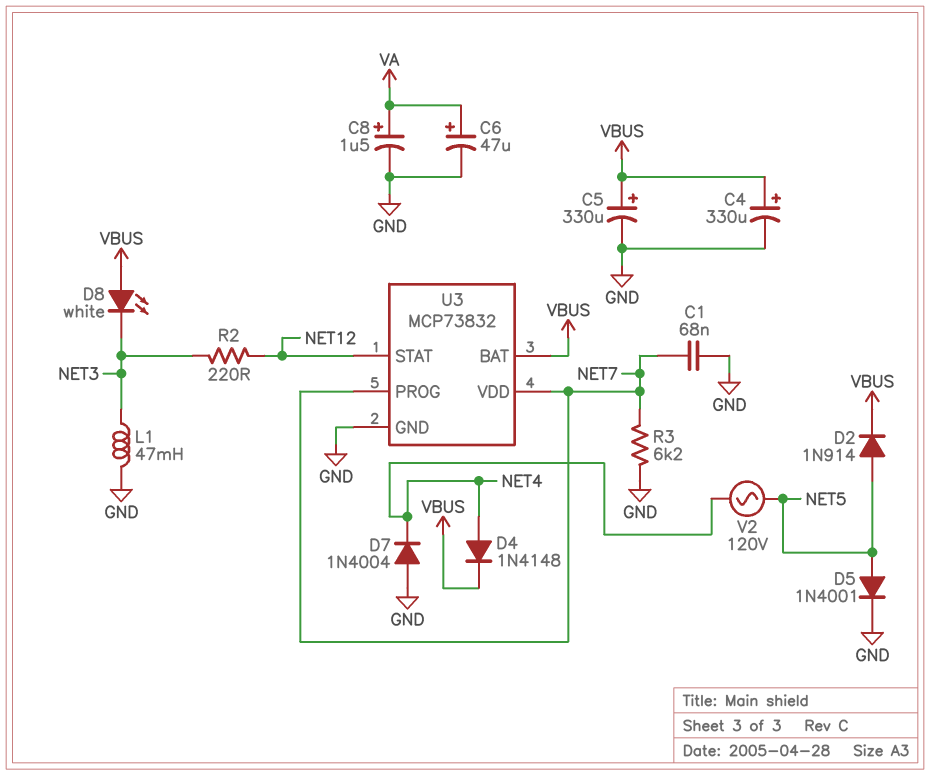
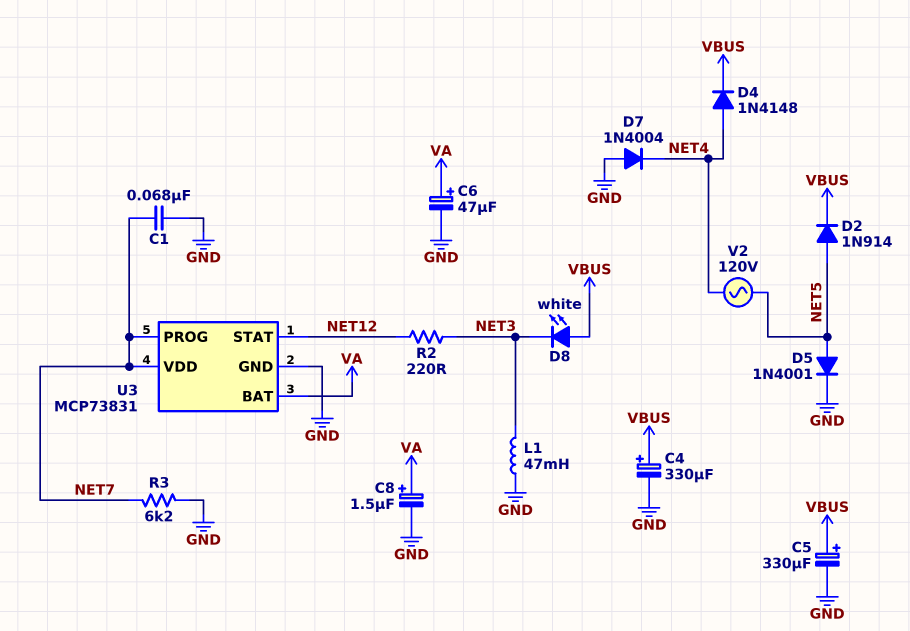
U3: MCP73832 -> MCP73831
U3 pin BAT: VBUS -> VA

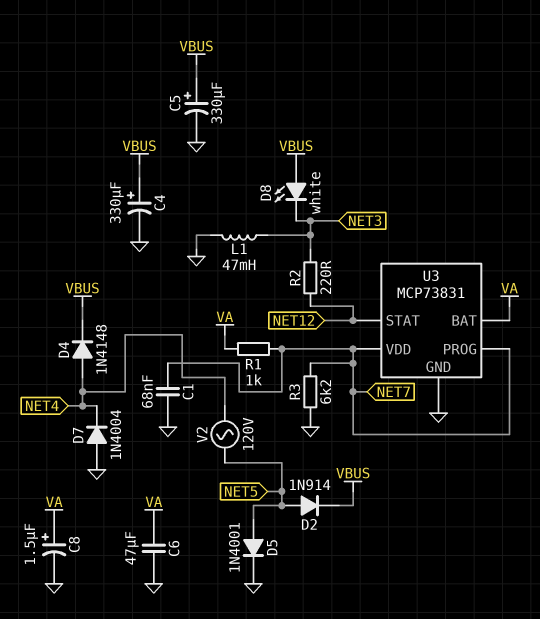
C6: 47uF (plus VA, minus GND) -> 47uF (GND, VA)
R1: none -> 1k (NET7, VA)

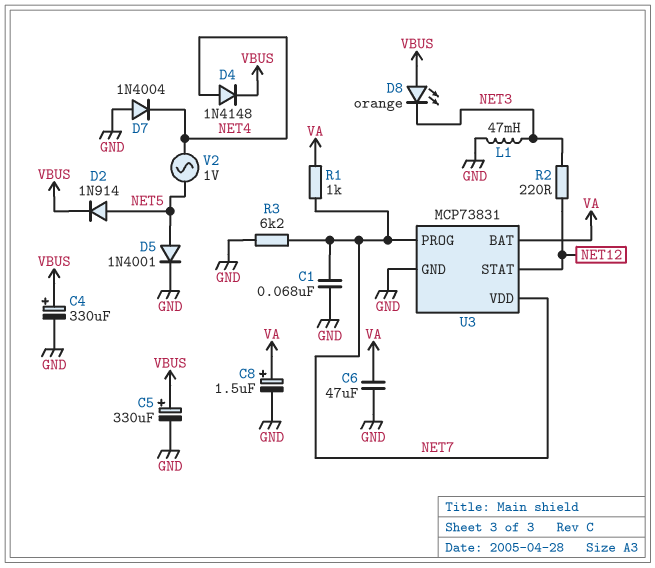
D8: LED white (A VBUS, K NET3) -> LED orange (A VBUS, K NET3)
V2: AC 120V (NET4, NET5) -> AC 1V (NET4, NET5)

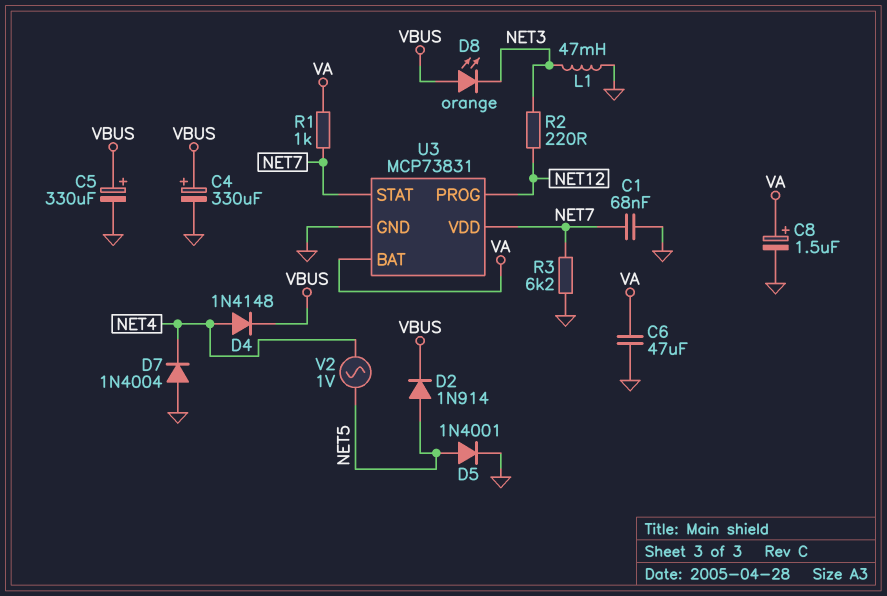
U3 pin PROG: NET7 -> NET12
U3 pin STAT: NET12 -> NET7

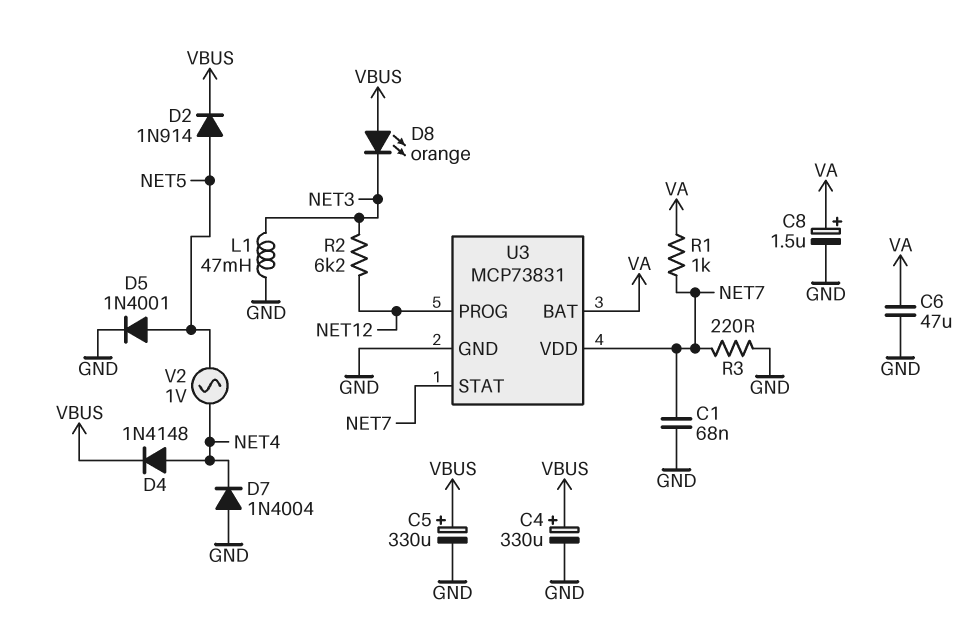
R2: 220 (NET3, NET12) -> 6.2k (NET3, NET12)
R3: 6.2k (GND, NET7) -> 220 (GND, NET7)

